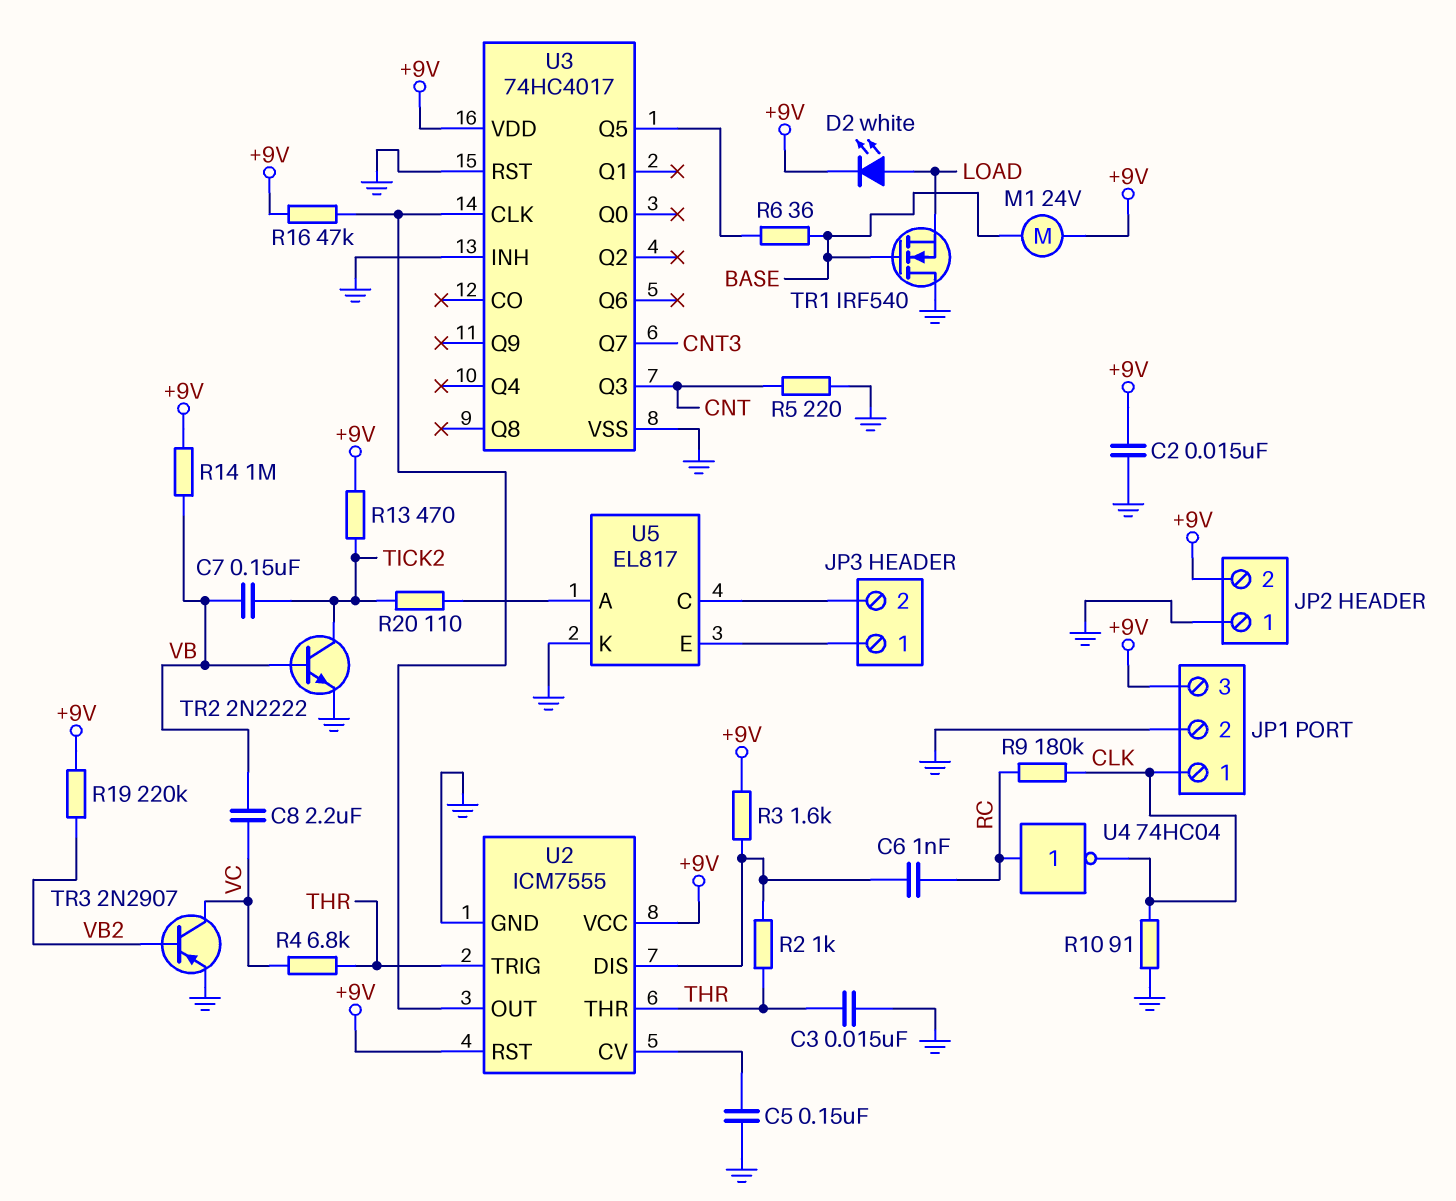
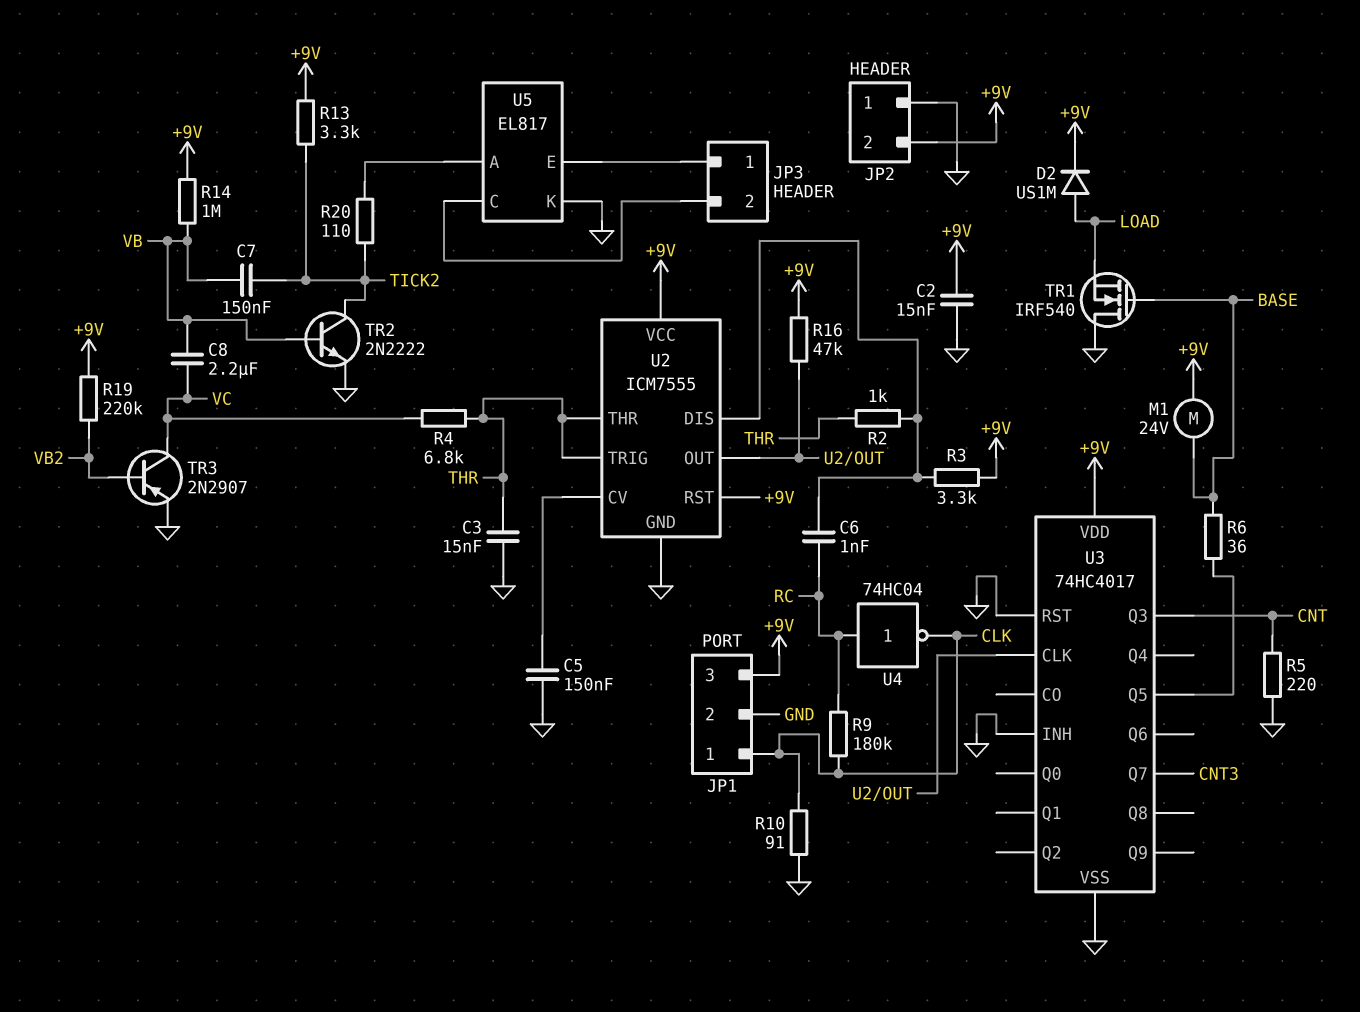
D2: LED white (A LOAD, K +9V) -> diode US1M (A LOAD, K +9V)
R3: 1.6k (+9V, U2/DIS) -> 3.3k (+9V, U2/DIS)
R13: 470 (+9V, TICK2) -> 3.3k (+9V, TICK2)

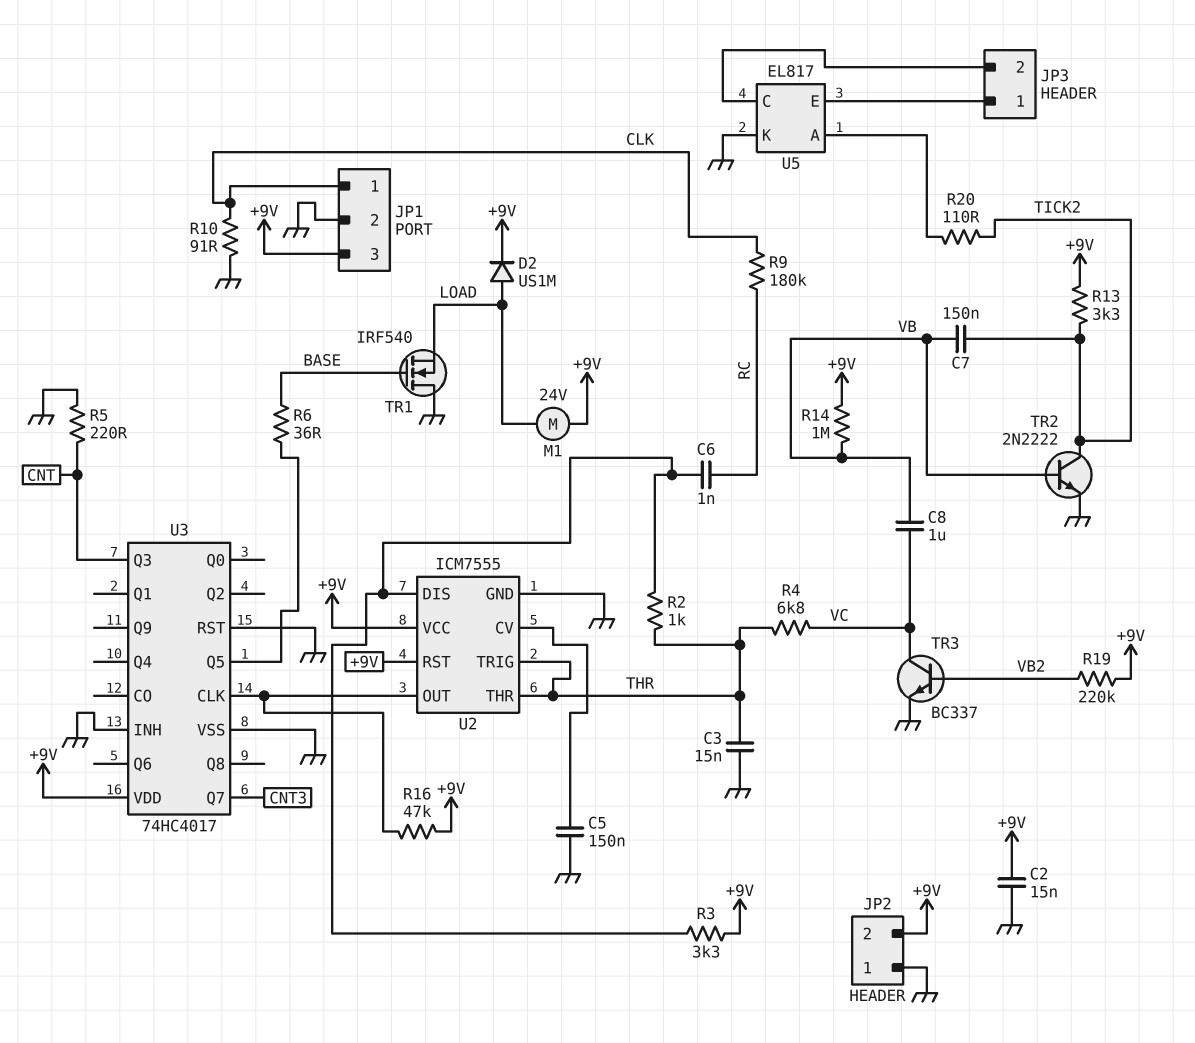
C8: 2.2uF (VB, VC) -> 1uF (VB, VC)
M1: motor 24V (+9V, BASE) -> motor 24V (+9V, LOAD)
TR3: PNP 2N2907 (B VB2, C VC, E GND) -> NPN BC337 (B VB2, C VC, E GND)
U4: NOT 74HC04 (in RC, out CLK) -> none

